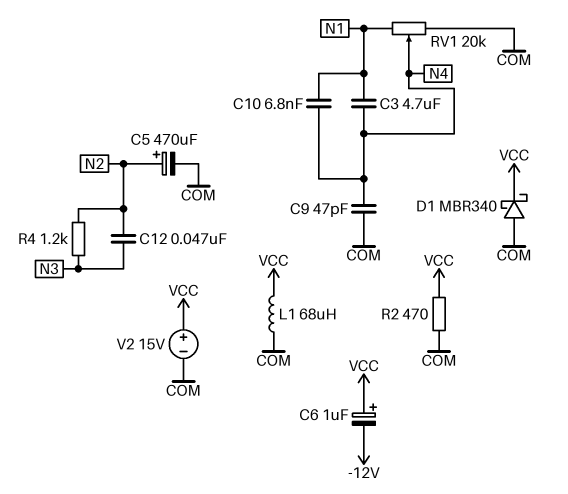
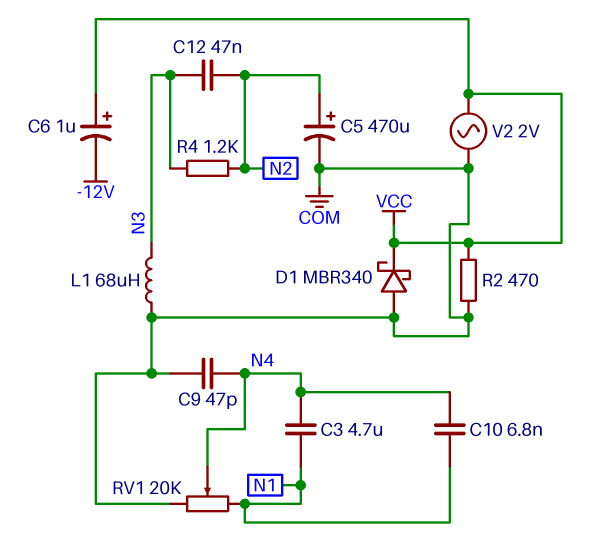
L1: 68uH (COM, VCC) -> 68uH (COM, N3)
V2: 15V (plus VCC, minus COM) -> AC 2V (COM, VCC)

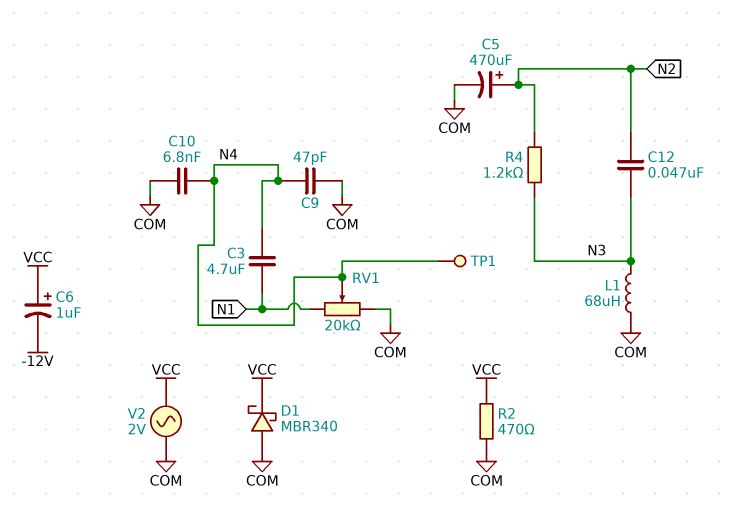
C10: 6.8nF (N1, N4) -> 6.8nF (COM, N4)
TP1: none -> test point (N4)

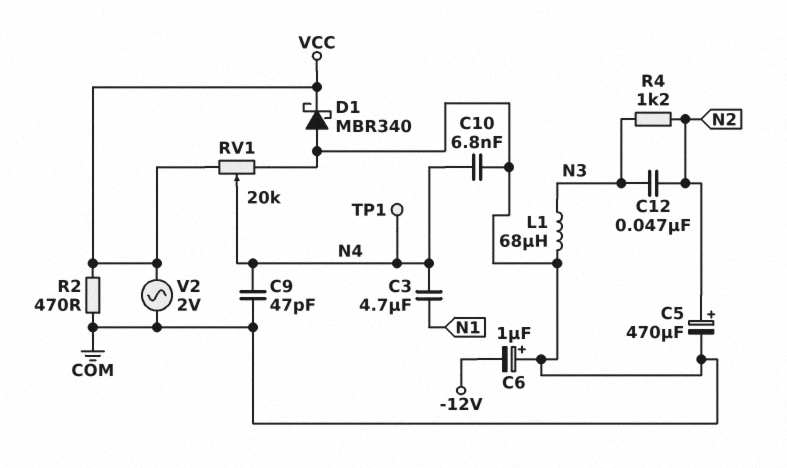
C6: 1uF (plus VCC, minus -12V) -> 1uF (plus COM, minus -12V)
RV1: 20k (COM, N1, wiper N4) -> 20k (COM, VCC, wiper N4)

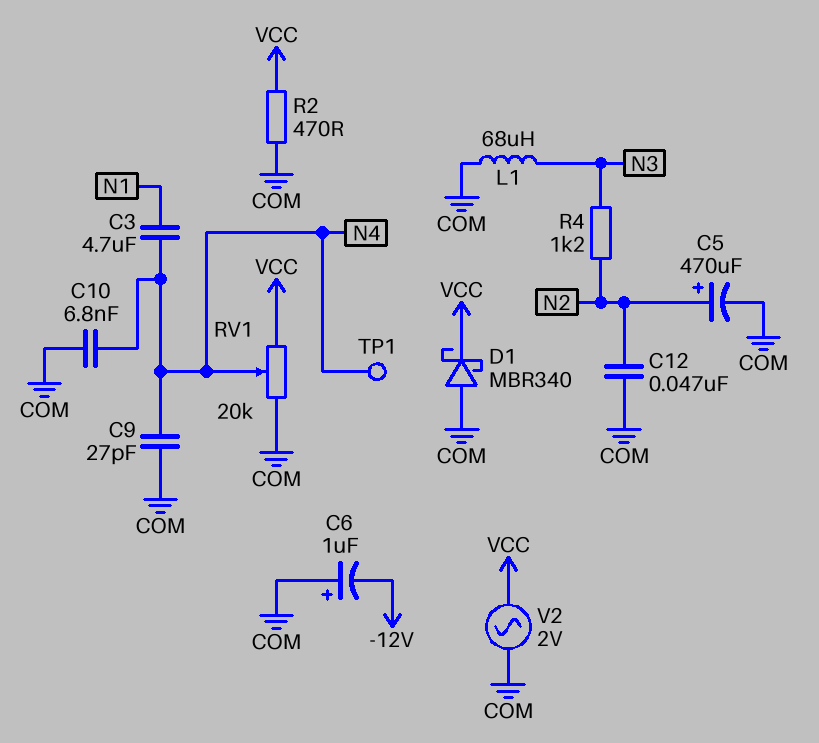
C9: 47pF (COM, N4) -> 27pF (COM, N4)
C12: 47nF (N2, N3) -> 47nF (COM, N2)

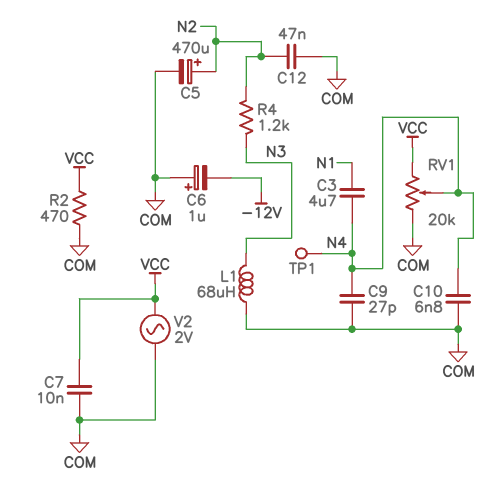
C7: none -> 10nF (COM, VCC)
D1: schottky MBR340 (A COM, K VCC) -> none

